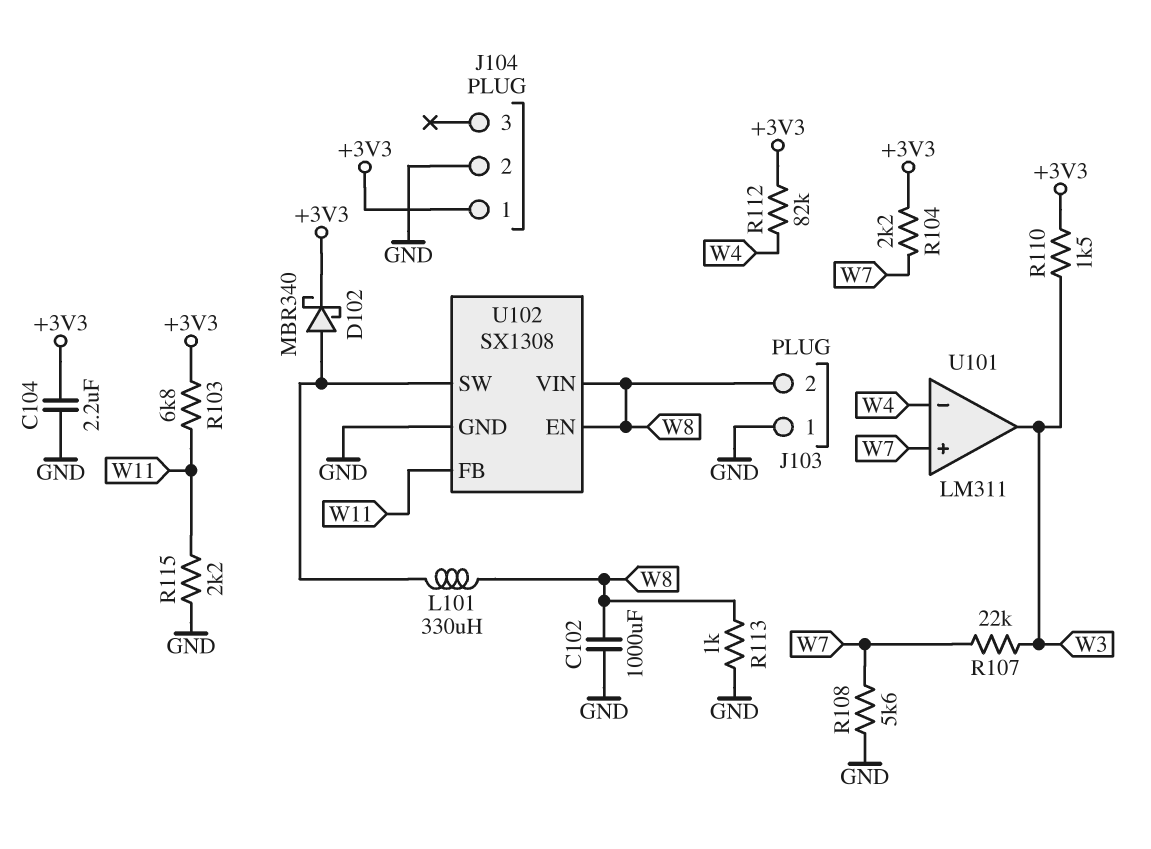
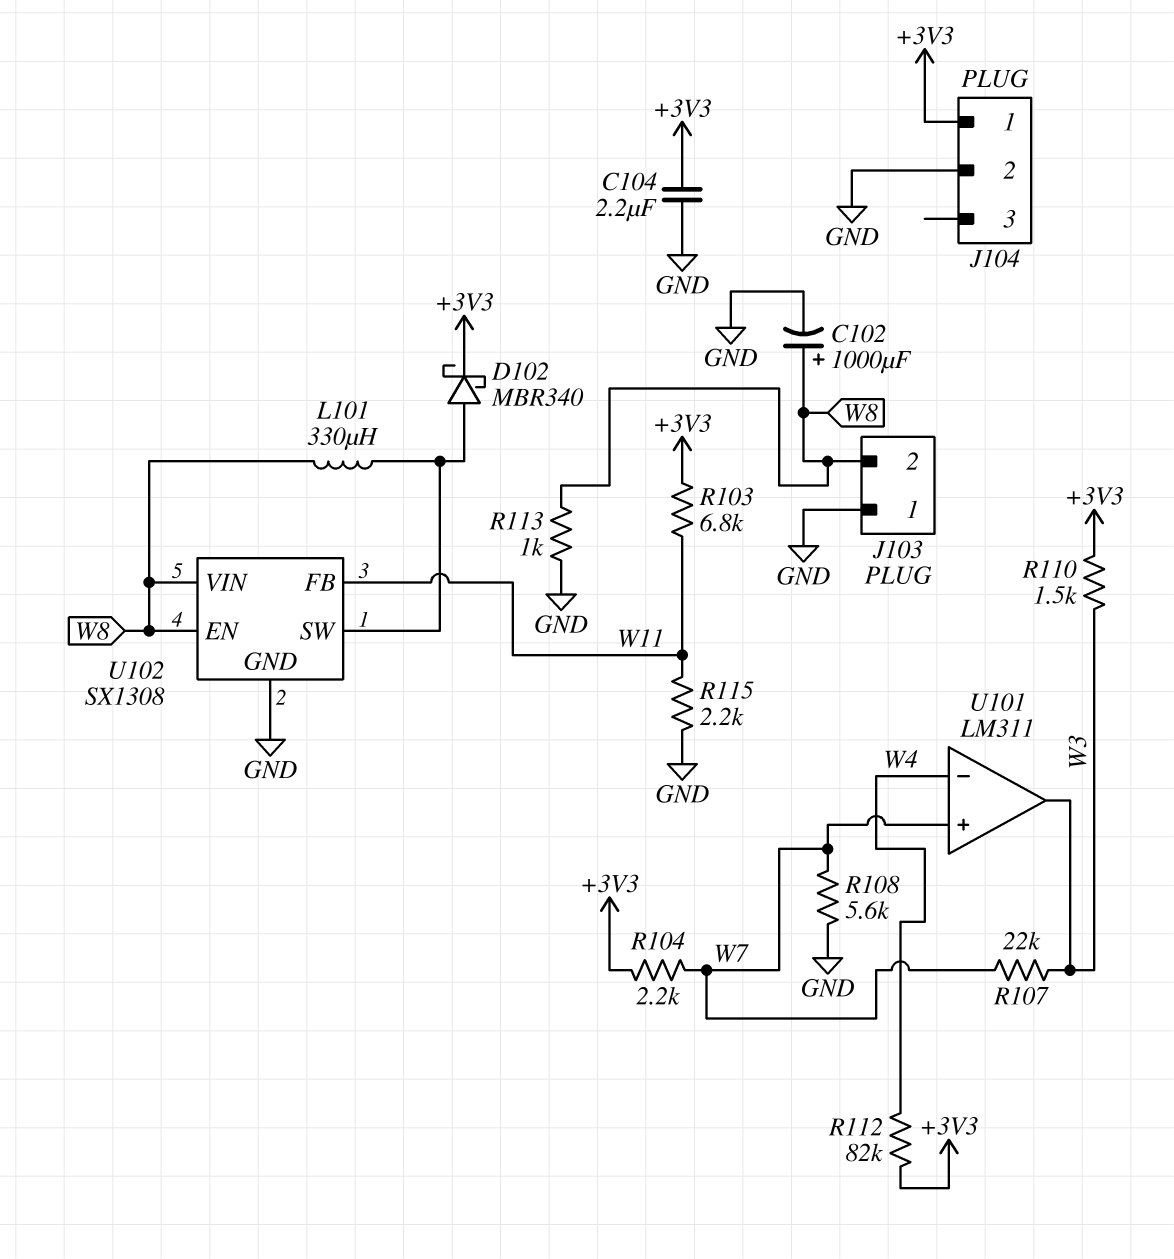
C102: 1000uF (GND, W8) -> 1000uF (plus W8, minus GND)

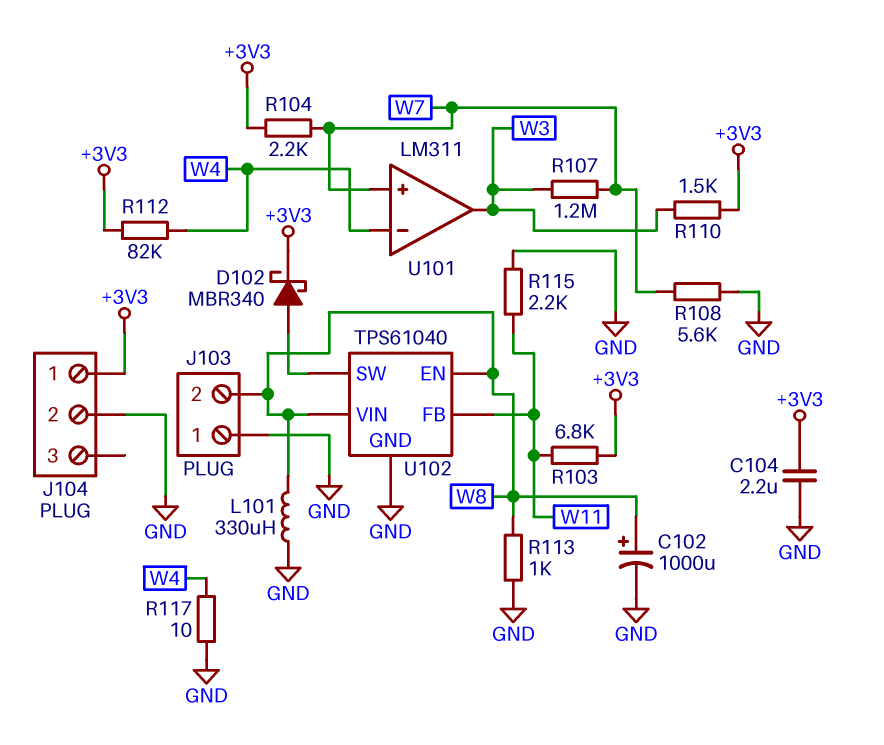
L101: 330uH (U102/SW, W8) -> 330uH (GND, W8)
R107: 22k (W3, W7) -> 1.2M (W3, W7)
R117: none -> 10 (GND, W4)
U102: SX1308 -> TPS61040

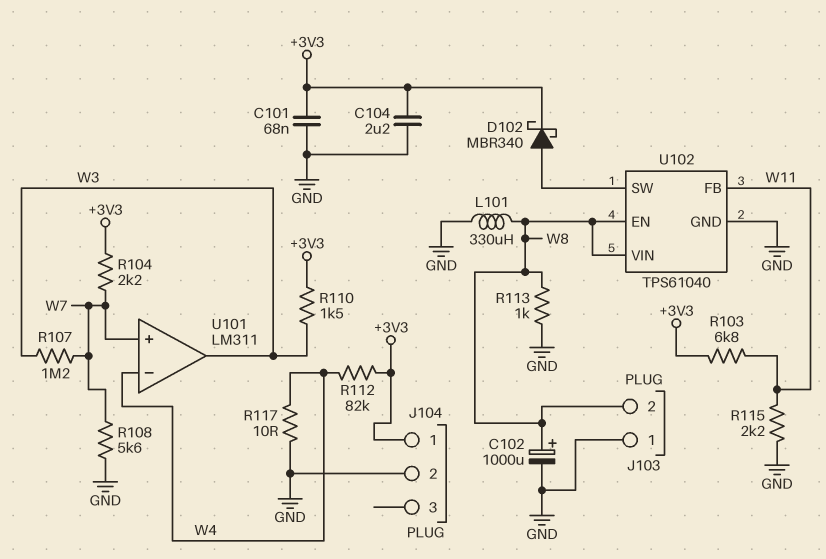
C101: none -> 68nF (+3V3, GND)

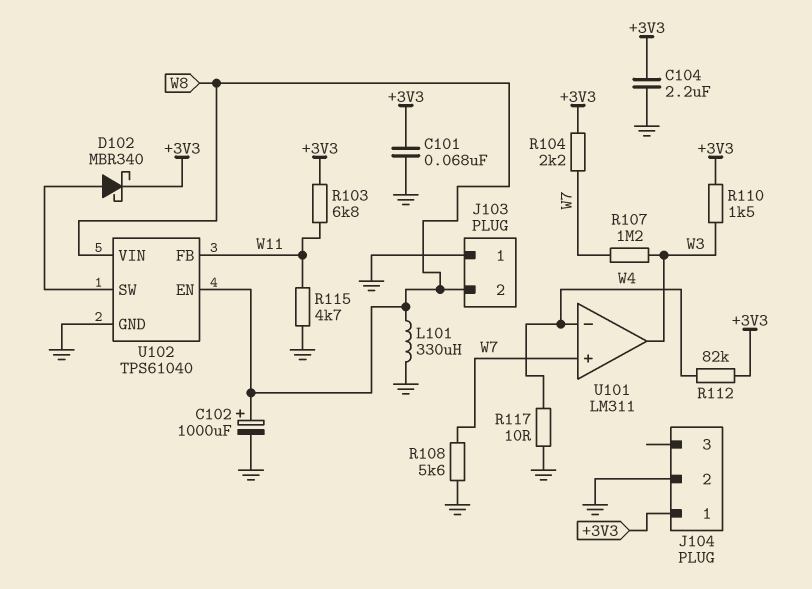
R113: 1k (GND, W8) -> none
R115: 2.2k (GND, W11) -> 4.7k (GND, W11)

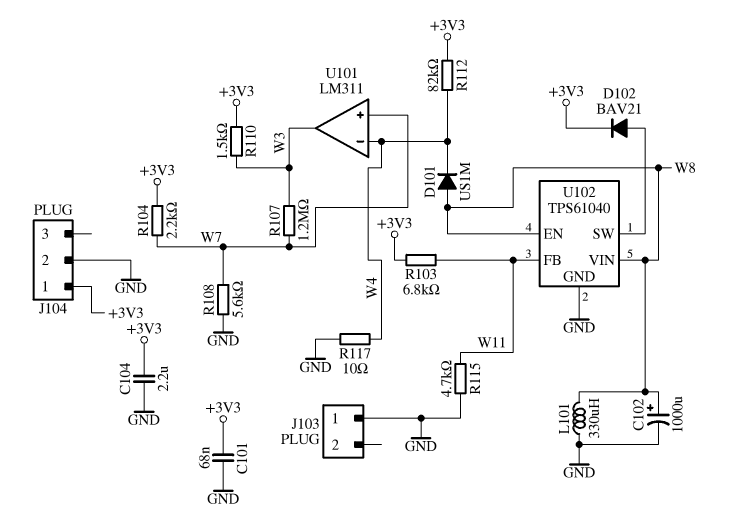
D101: none -> diode US1M (A W8, K W4)
D102: schottky MBR340 (A U102/SW, K +3V3) -> diode BAV21 (A U102/SW, K +3V3)
J103 pin 2: W8 -> none

